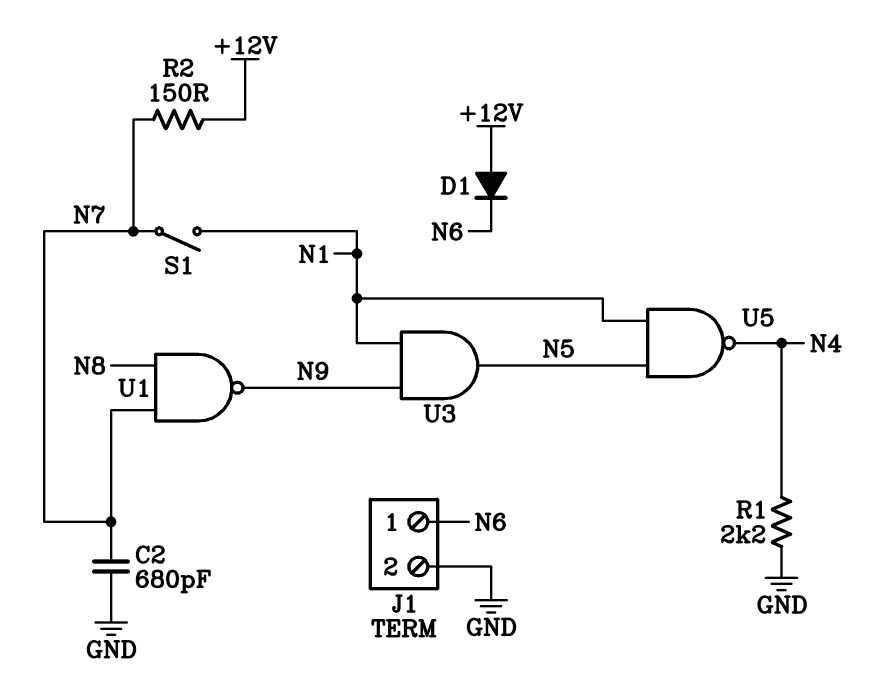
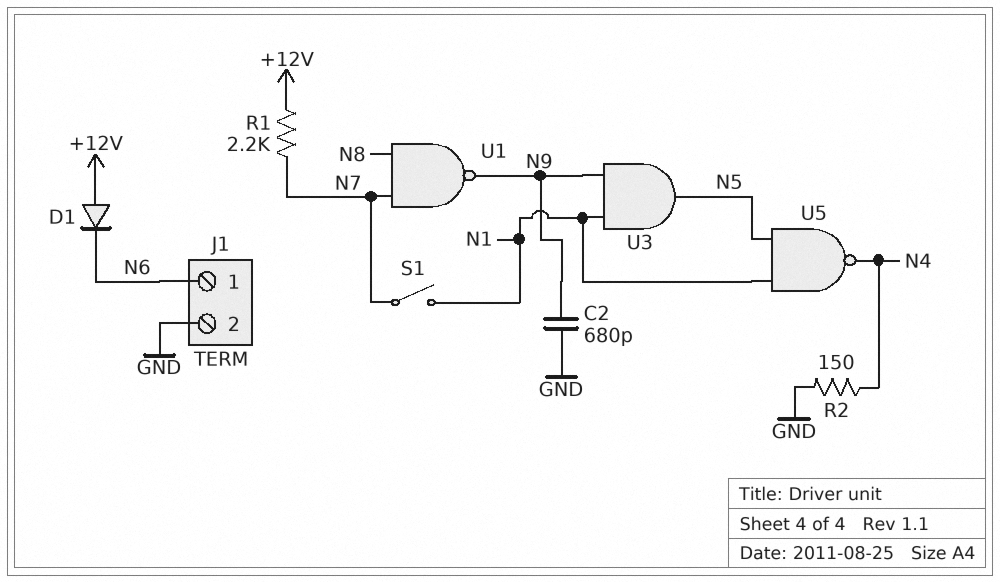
C2: 680pF (GND, N7) -> 680pF (GND, N9)
R1: 2.2k (GND, N4) -> 2.2k (+12V, N7)
R2: 150 (+12V, N7) -> 150 (GND, N4)

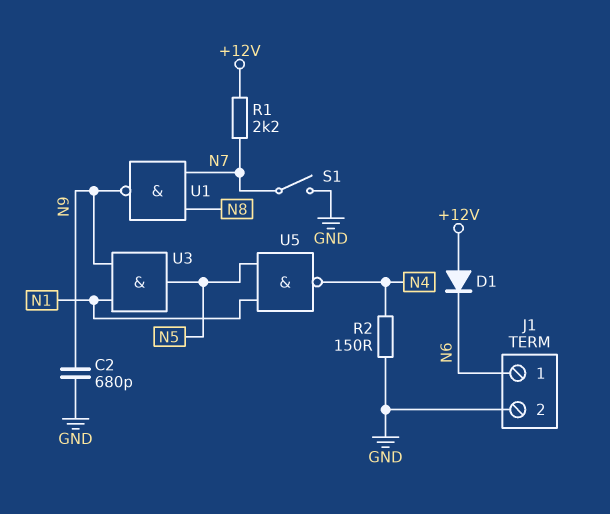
S1: switch (N1, N7) -> switch (GND, N7)

